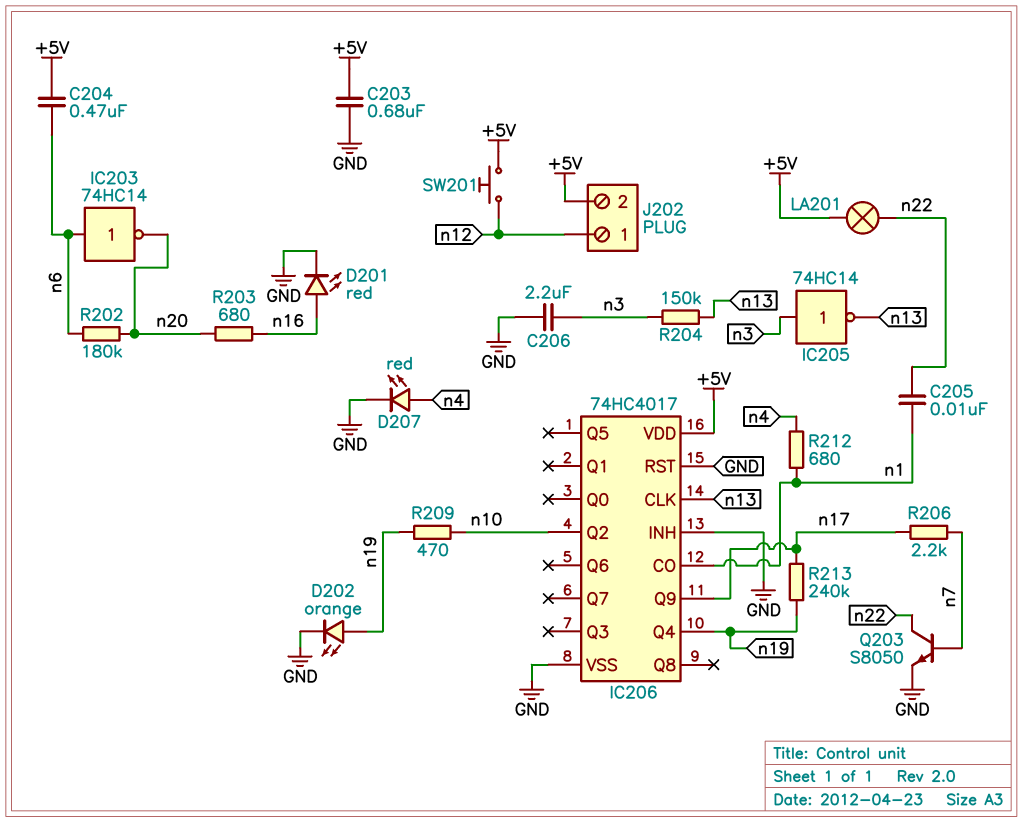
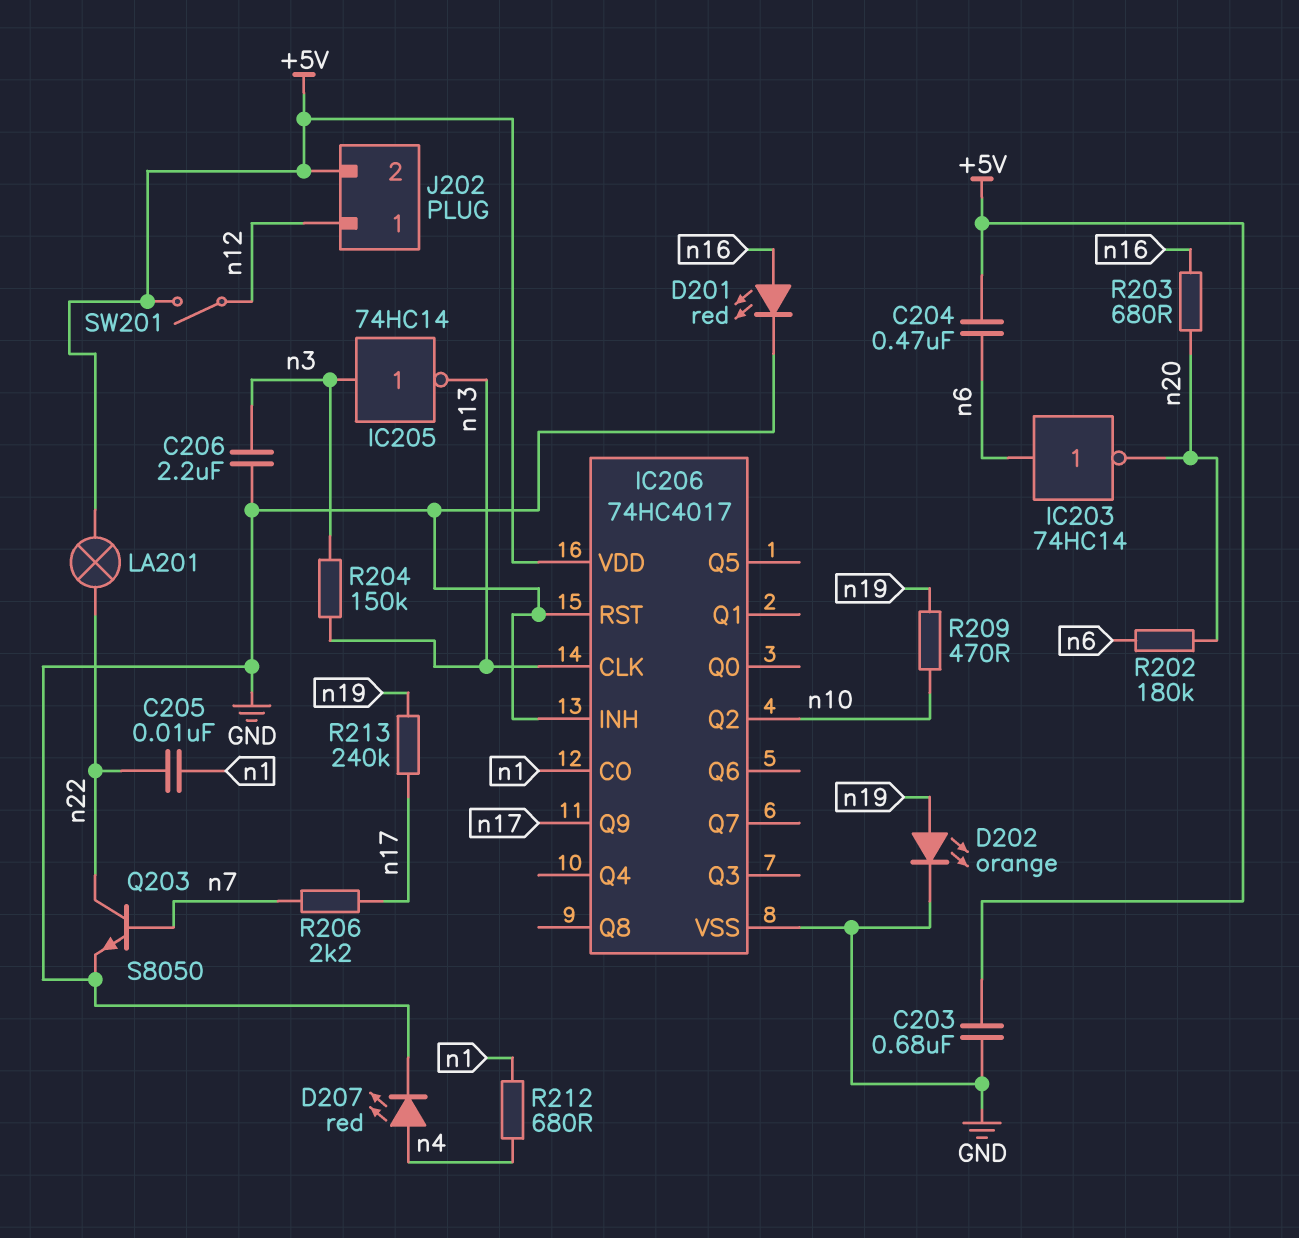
IC206 pin Q4: n19 -> none
SW201: button (+5V, n12) -> switch (+5V, n12)

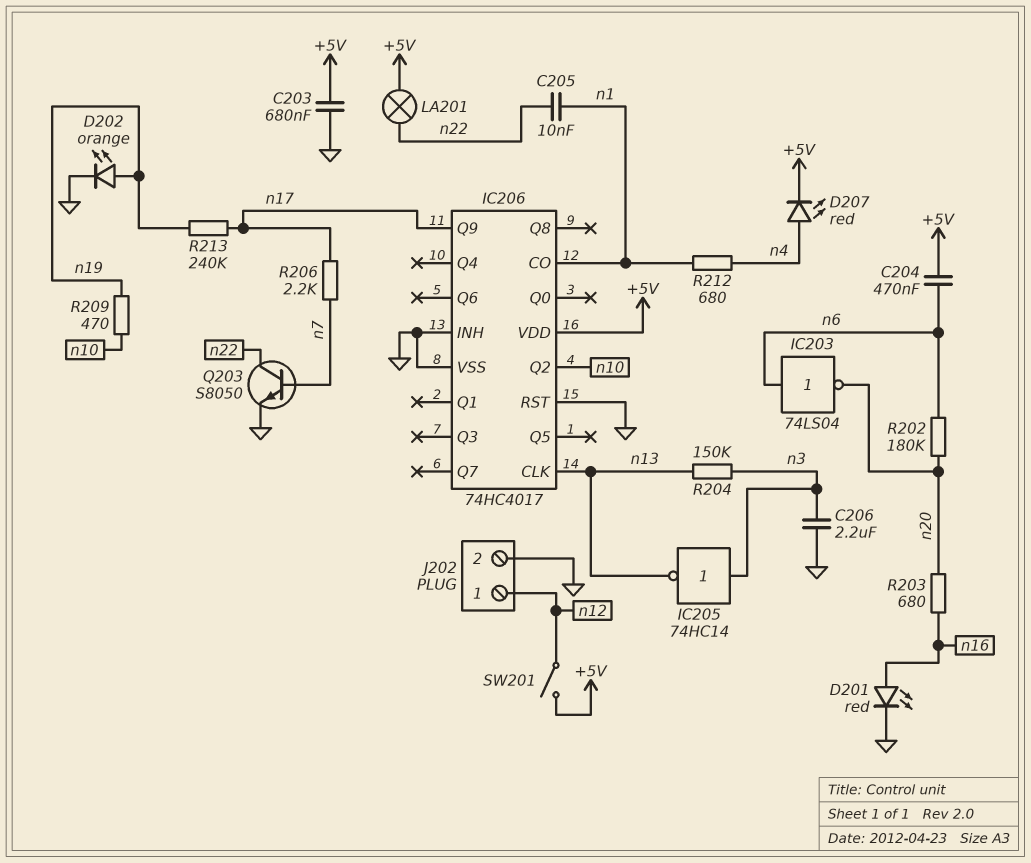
D207: LED red (A n4, K GND) -> LED red (A n4, K +5V)
IC203: NOT 74HC14 (in n6, out n20) -> NOT 74LS04 (in n6, out n20)
J202 pin 2: +5V -> GND

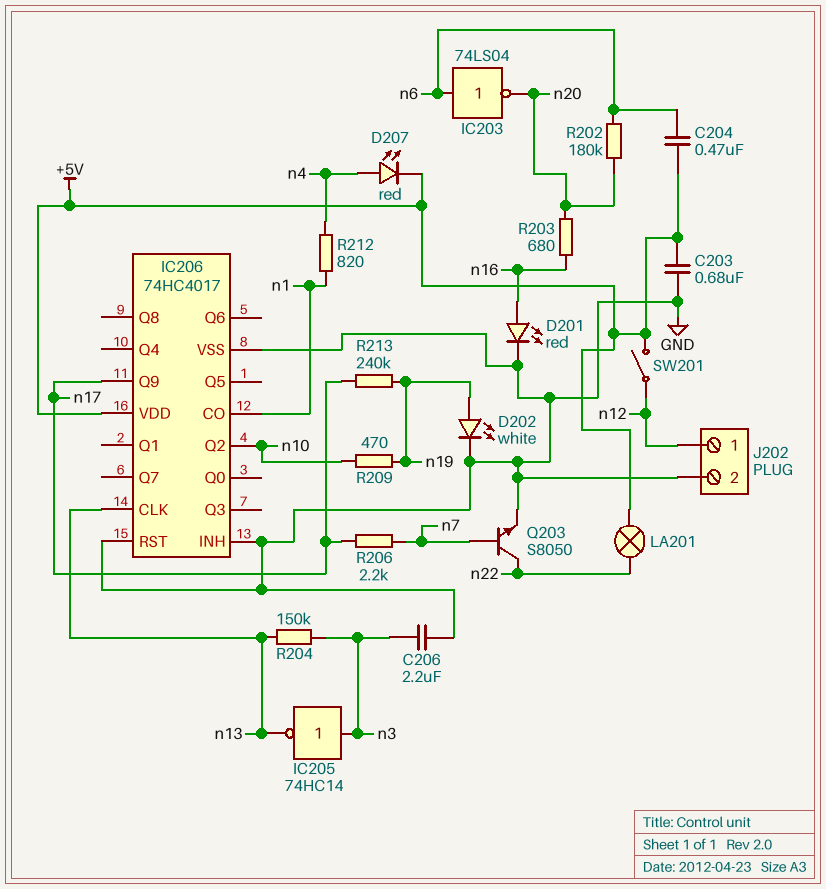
C205: 10nF (n1, n22) -> none
D202: LED orange (A n19, K GND) -> LED white (A n19, K GND)
R212: 680 (n1, n4) -> 820 (n1, n4)

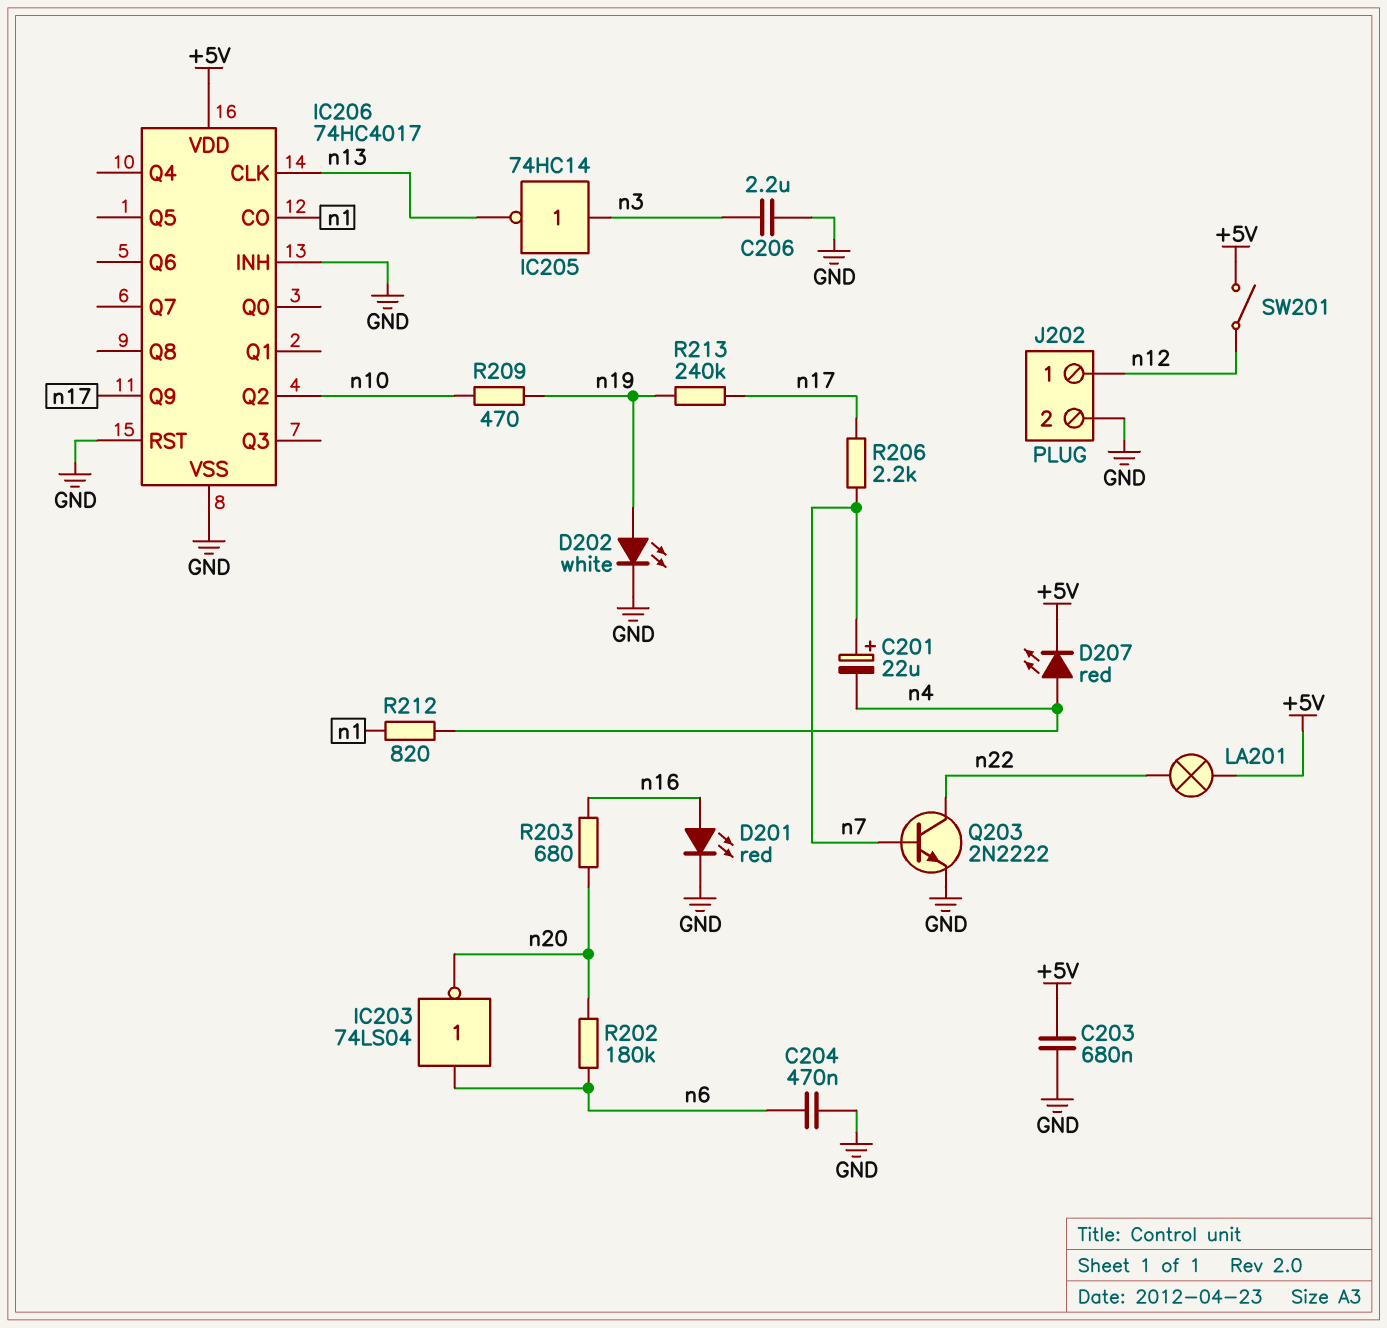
C201: none -> 22uF (plus n7, minus n4)
C204: 470nF (+5V, n6) -> 470nF (GND, n6)
Q203: NPN S8050 (B n7, C n22, E GND) -> NPN 2N2222 (B n7, C n22, E GND)
R204: 150k (n3, n13) -> none

